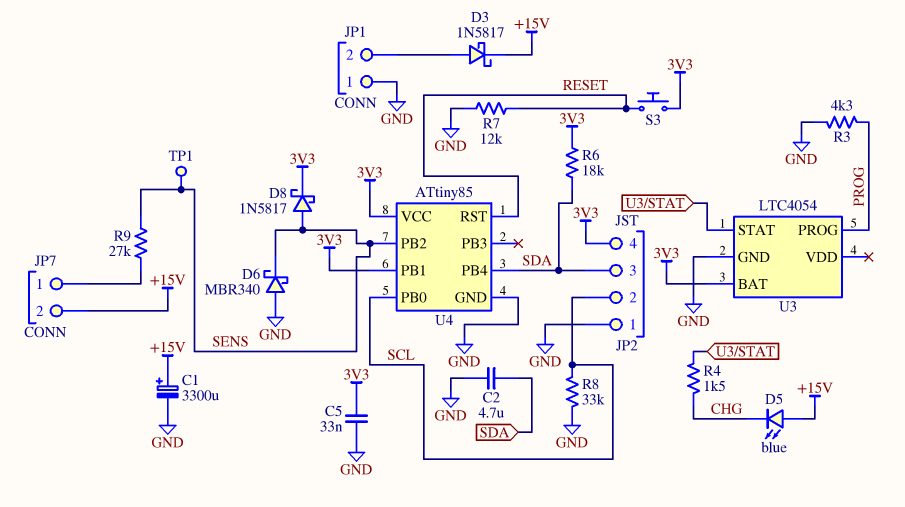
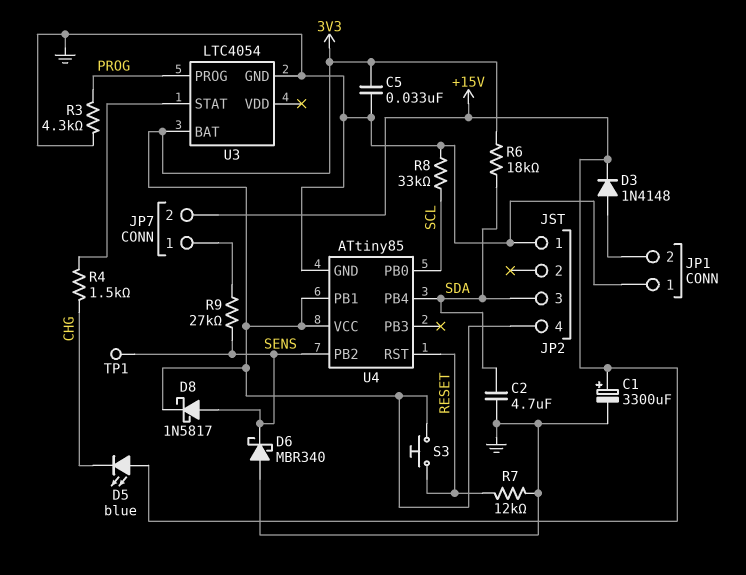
D3: schottky 1N5817 (A JP1/2, K +15V) -> diode 1N4148 (A JP1/2, K +15V)
JP2 pin 2: SCL -> none

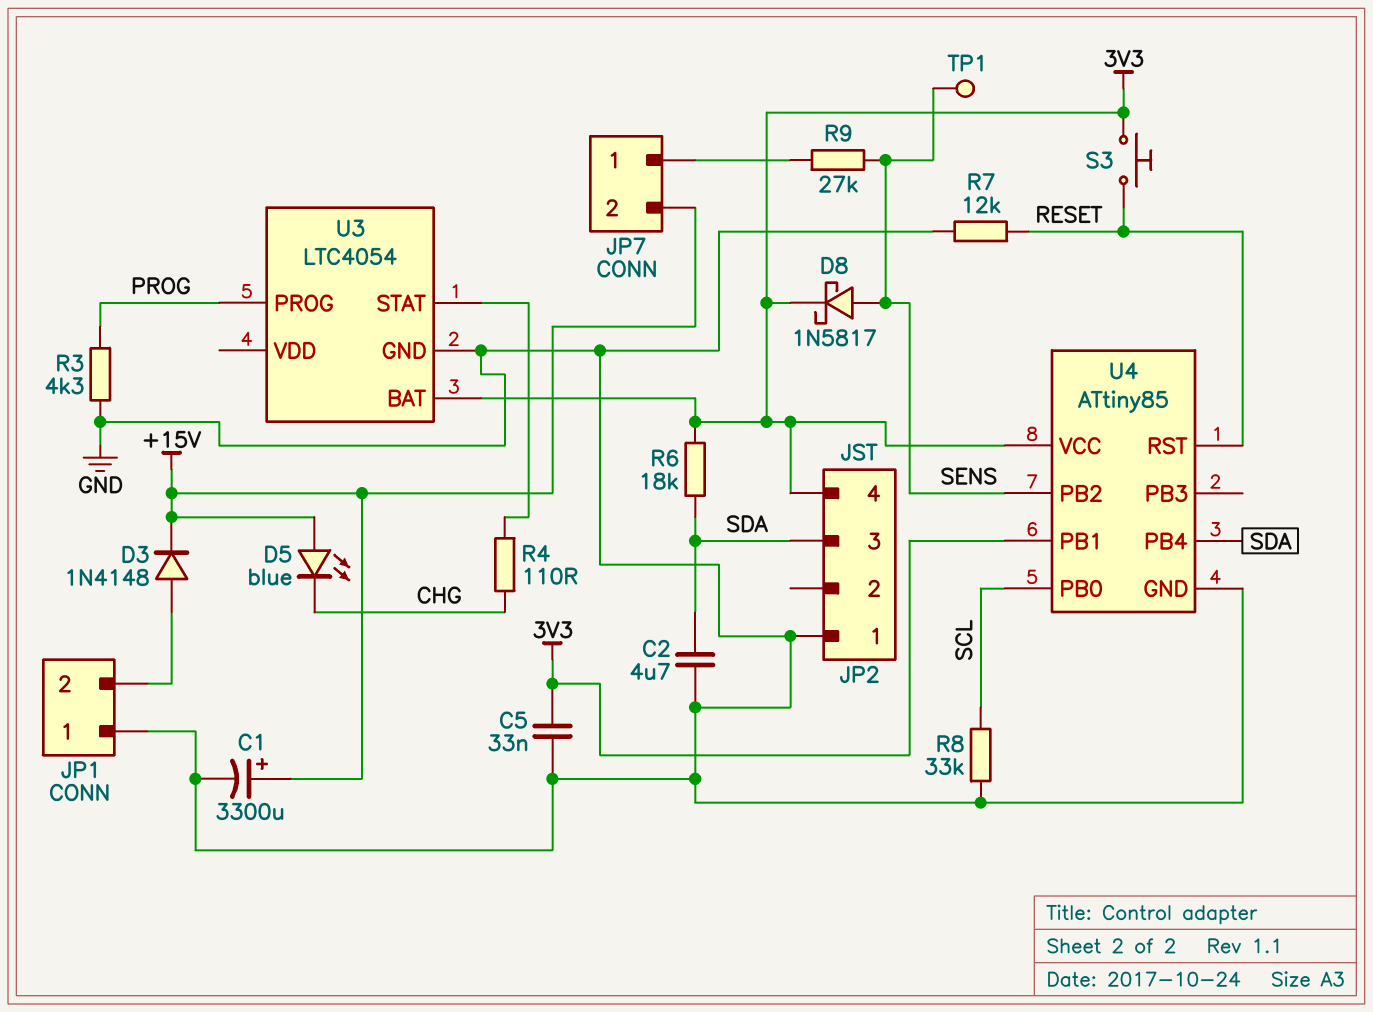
D6: schottky MBR340 (A GND, K SENS) -> none
R4: 1.5k (CHG, U3/STAT) -> 110 (CHG, U3/STAT)

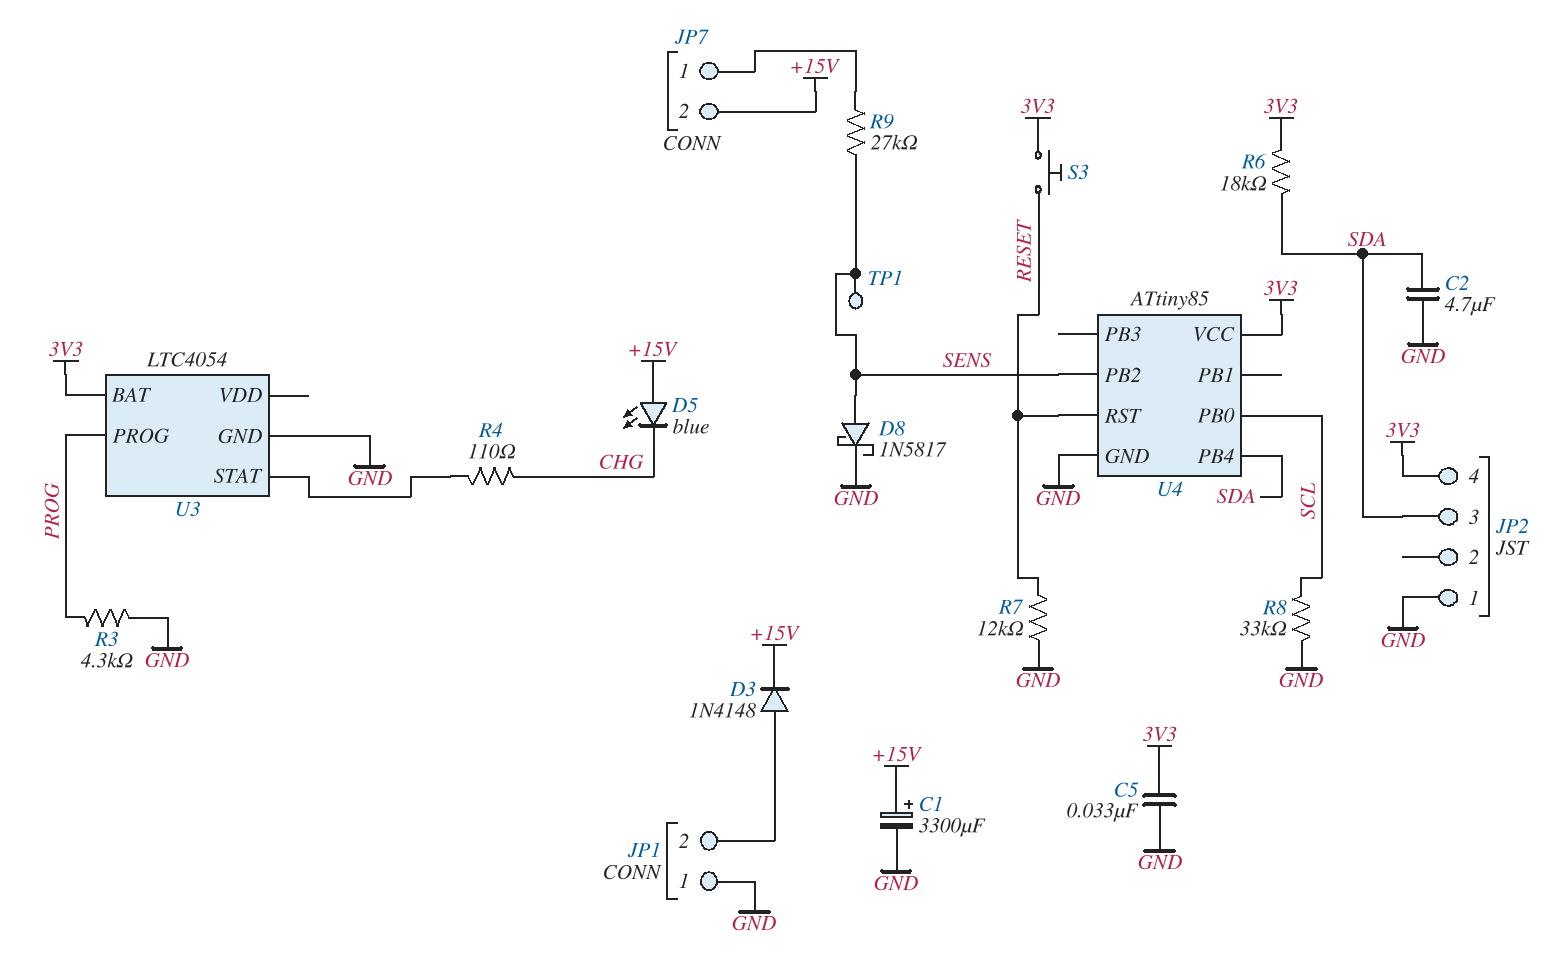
D8: schottky 1N5817 (A SENS, K 3V3) -> schottky 1N5817 (A SENS, K GND)
U4 pin PB1: 3V3 -> none

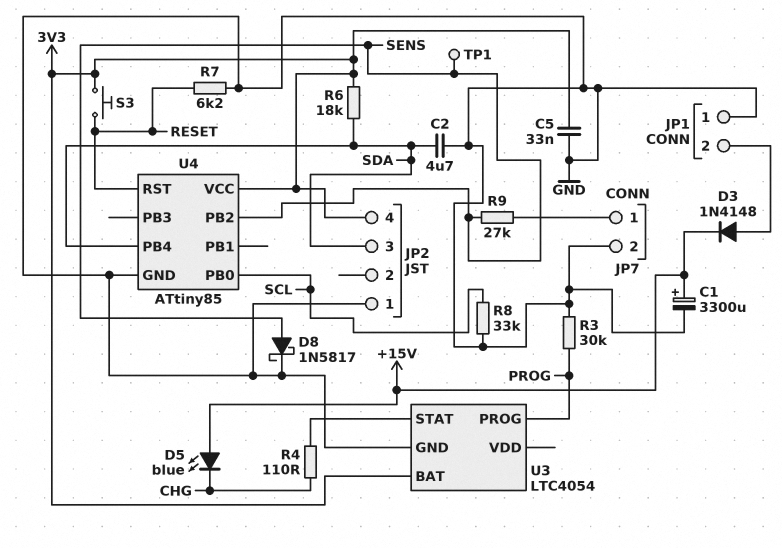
JP7 pin 2: +15V -> GND
R3: 4.3k (GND, PROG) -> 30k (GND, PROG)
R7: 12k (GND, RESET) -> 6.2k (GND, RESET)

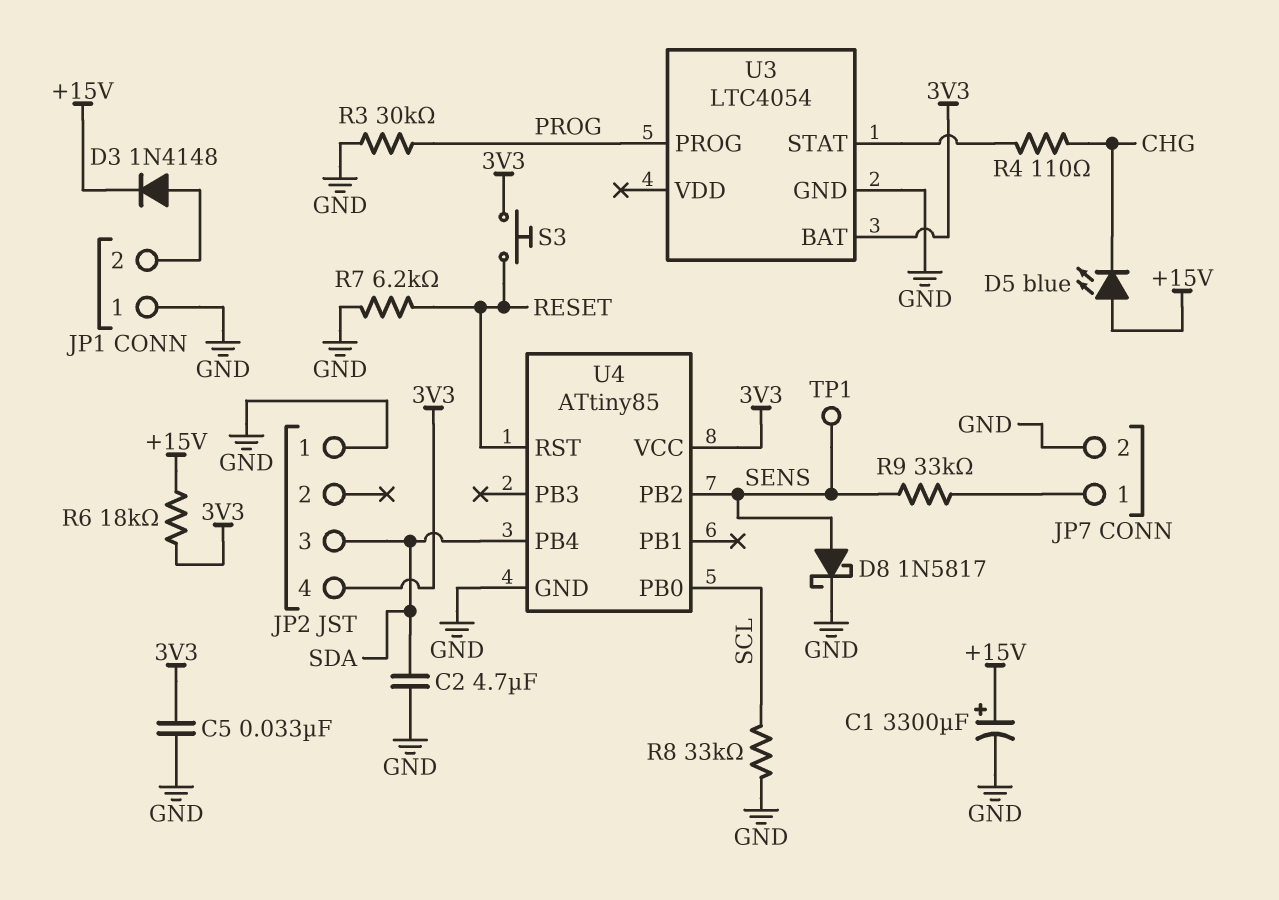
R6: 18k (3V3, SDA) -> 18k (+15V, 3V3)
R9: 27k (JP7/1, SENS) -> 33k (JP7/1, SENS)

